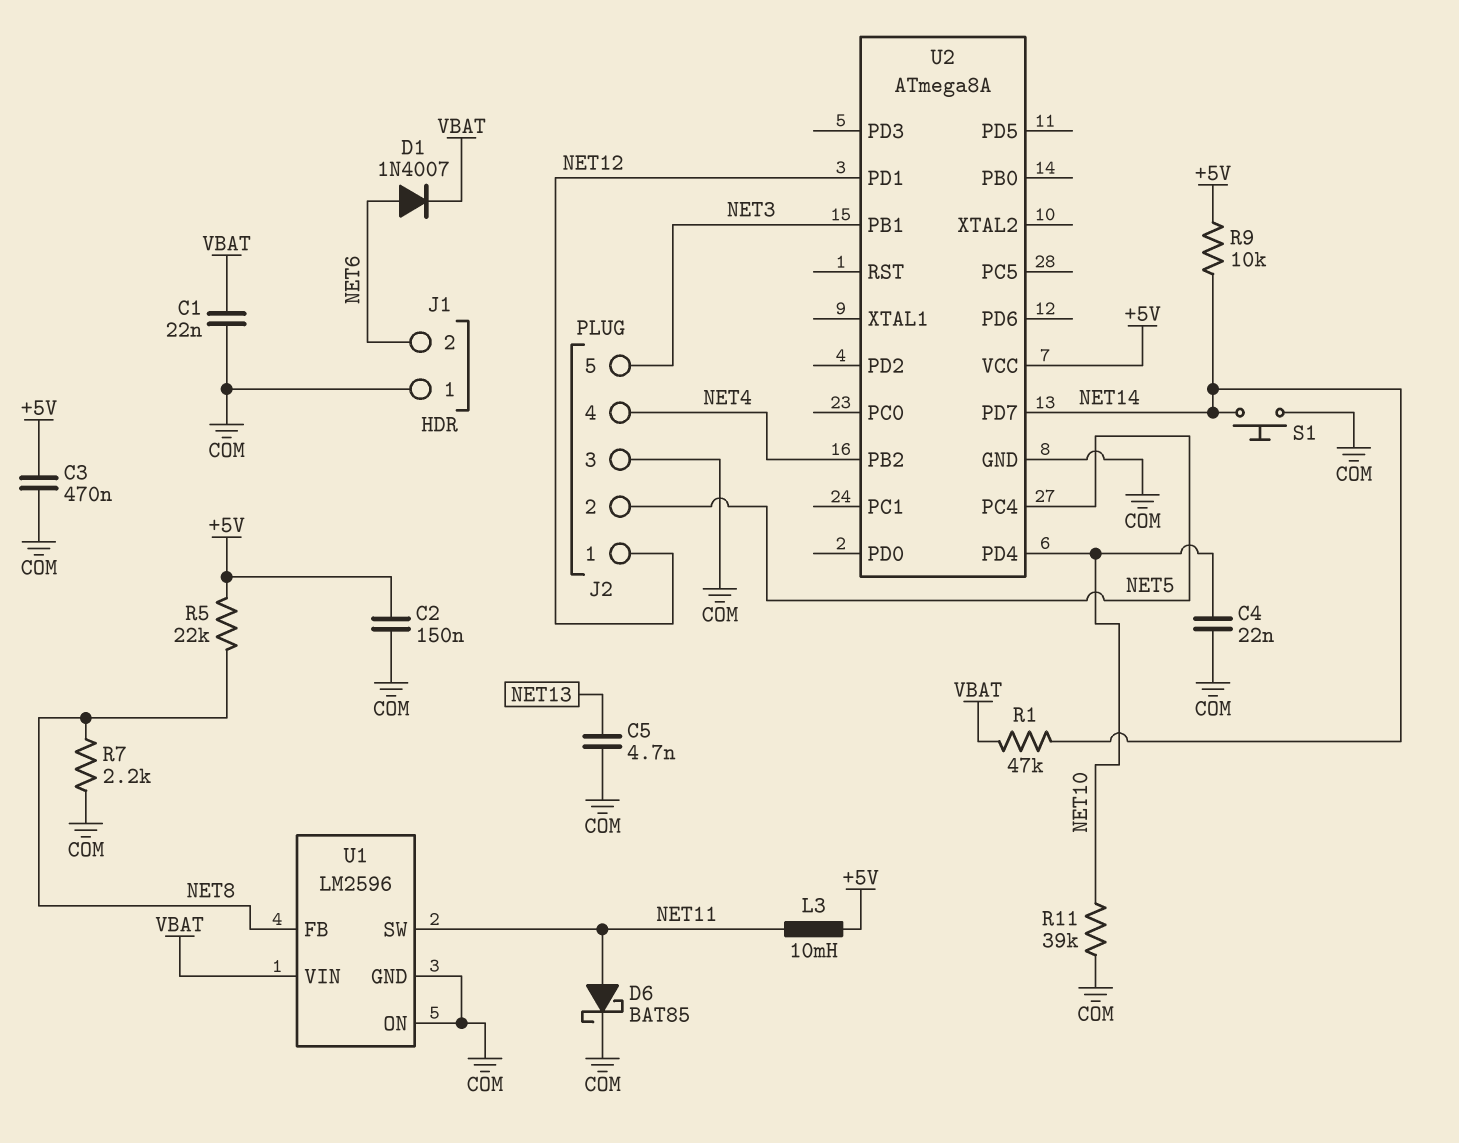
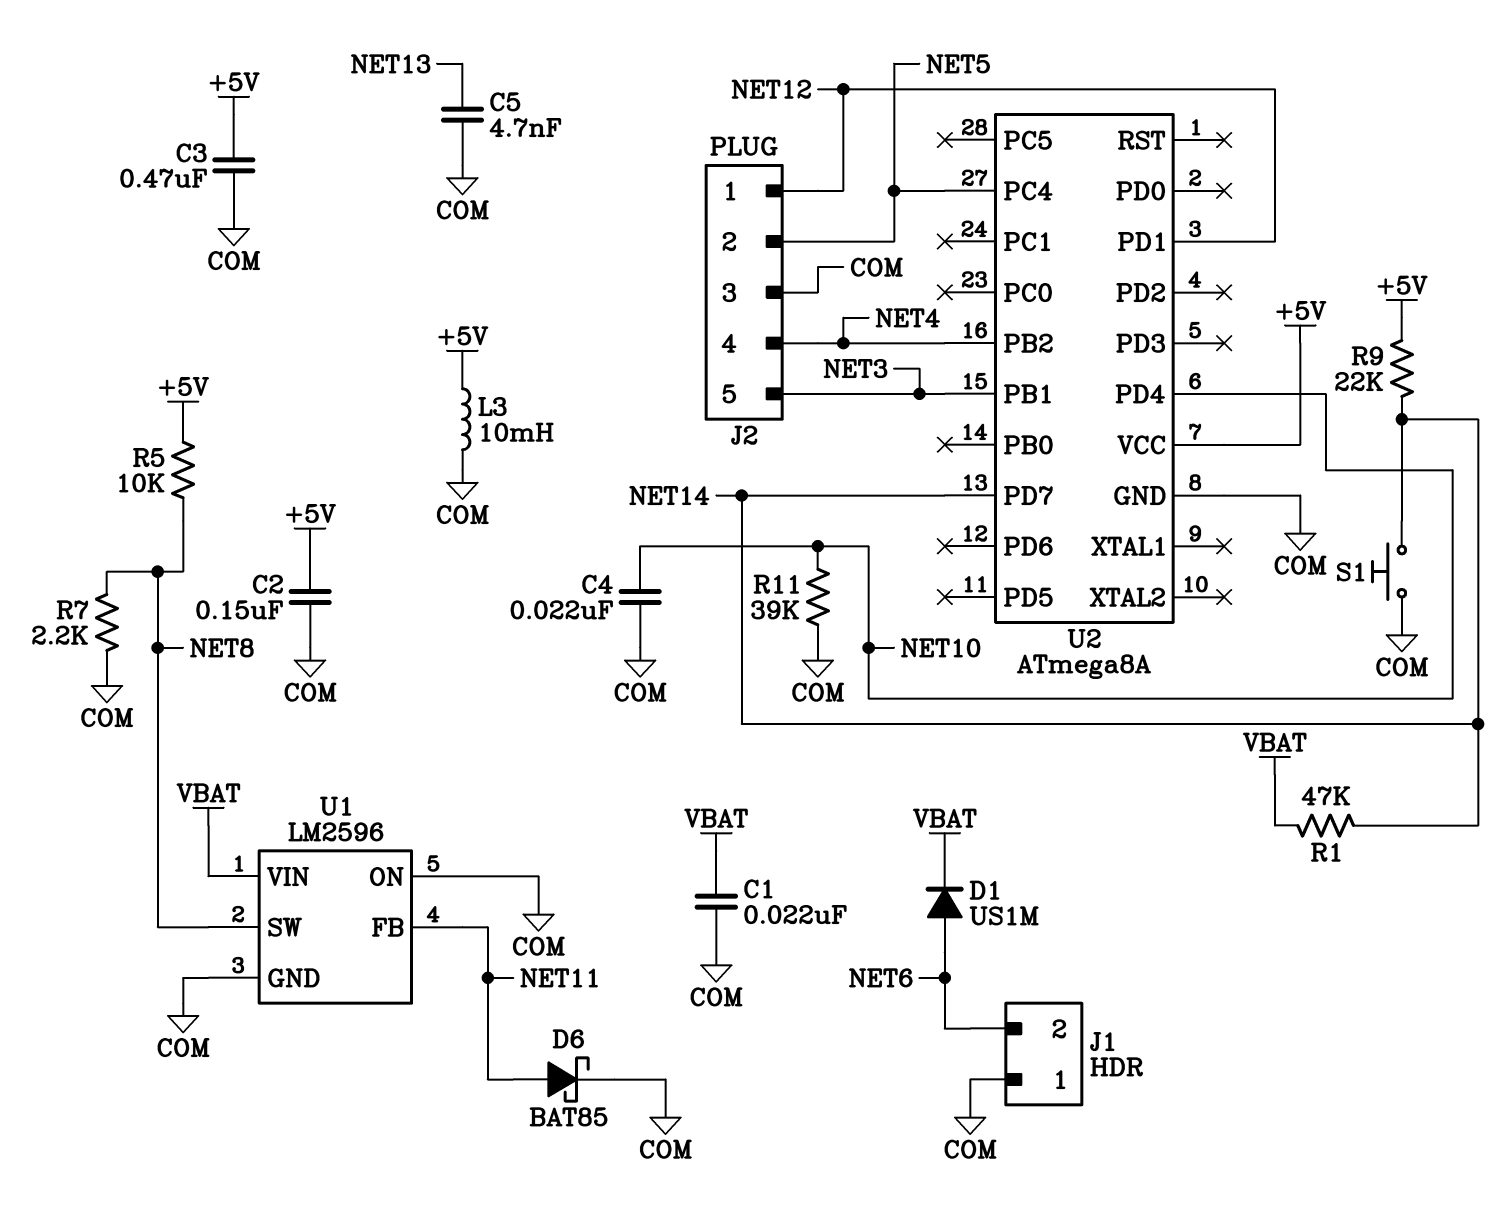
D1: diode 1N4007 (A NET6, K VBAT) -> diode US1M (A NET6, K VBAT)
L3: 10mH (+5V, NET11) -> 10mH (+5V, COM)
R5: 22k (+5V, NET8) -> 10k (+5V, NET8)
R9: 10k (+5V, NET14) -> 22k (+5V, NET14)
U1 pin FB: NET8 -> NET11
U1 pin SW: NET11 -> NET8

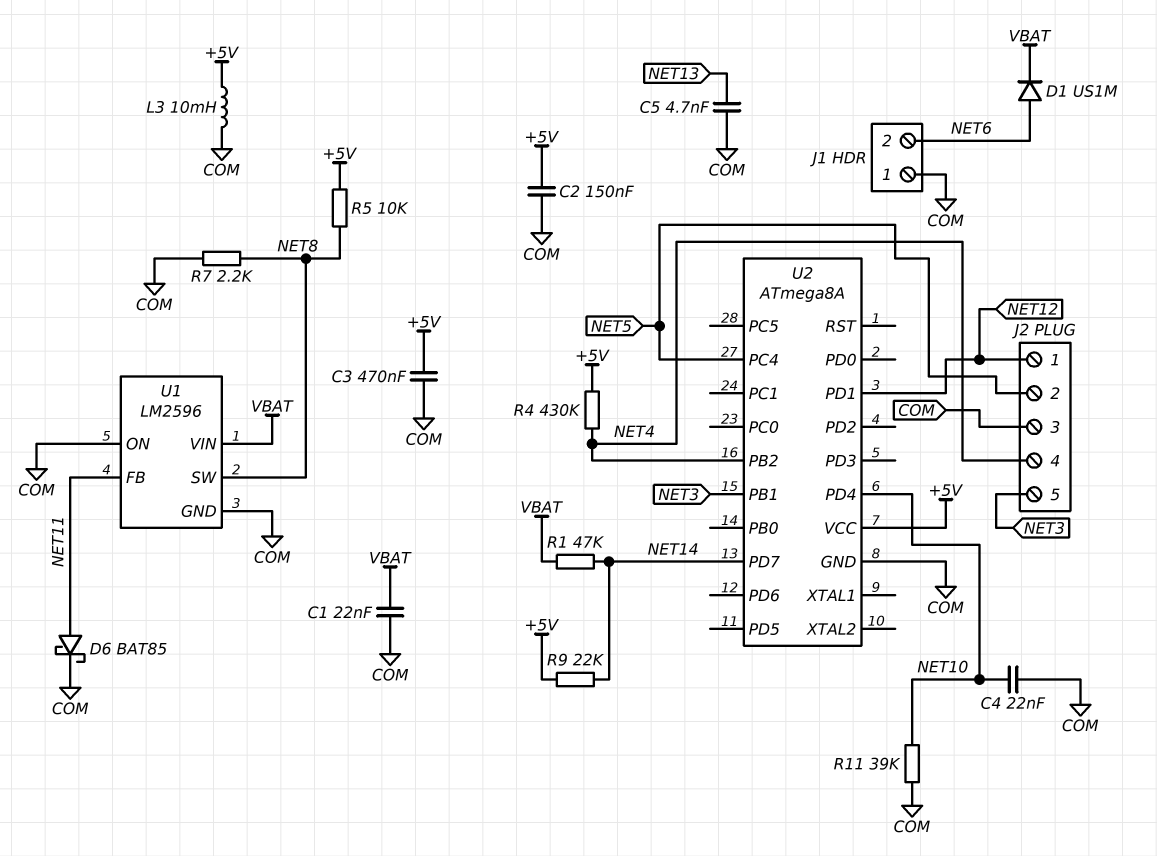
R4: none -> 430k (+5V, NET4)
S1: button (COM, NET14) -> none

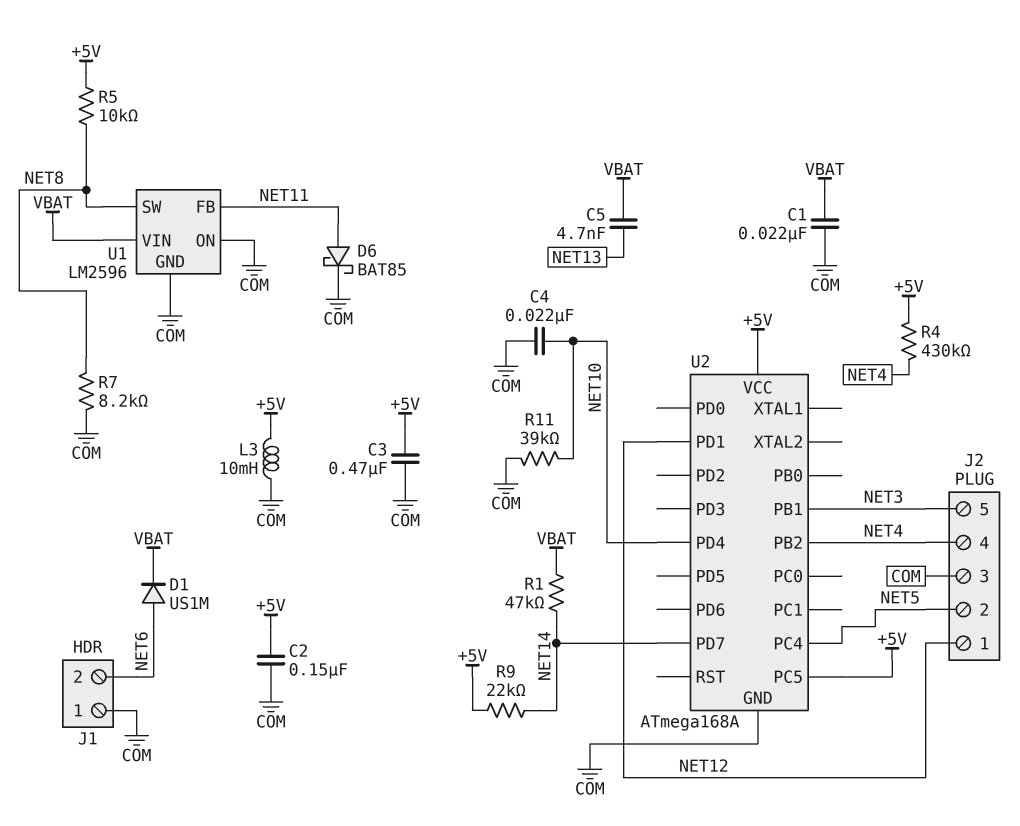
C5: 4.7nF (COM, NET13) -> 4.7nF (NET13, VBAT)
R7: 2.2k (COM, NET8) -> 8.2k (COM, NET8)
U2: ATmega8A -> ATmega168A
U2 pin PC5: none -> +5V

